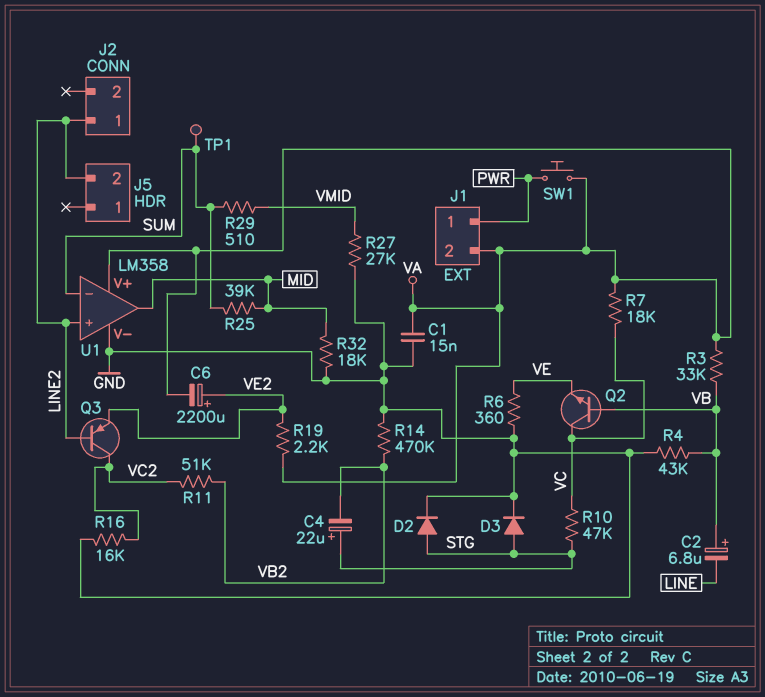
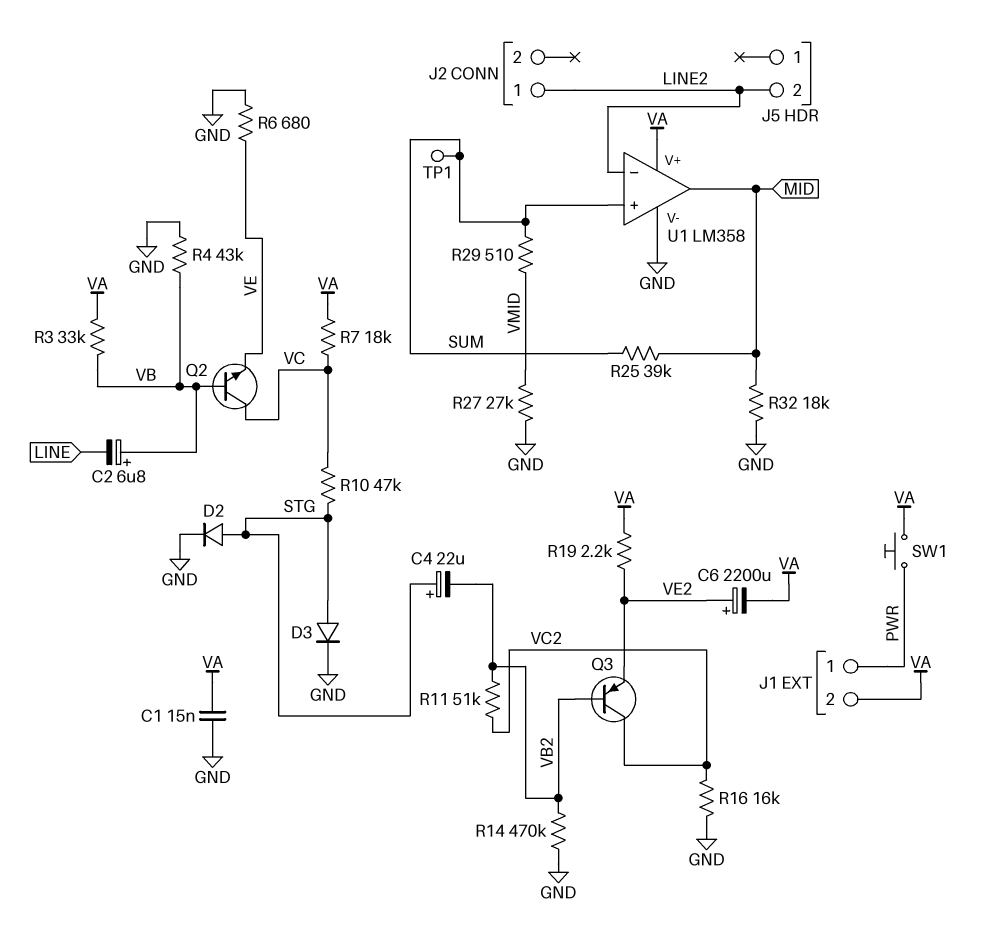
Q3: PNP (B LINE2, C VC2, E VE2) -> PNP (B VB2, C VC2, E VE2)
R6: 360 (GND, VE) -> 680 (GND, VE)
U1 pin in+: LINE2 -> SUM
U1 pin in-: SUM -> LINE2

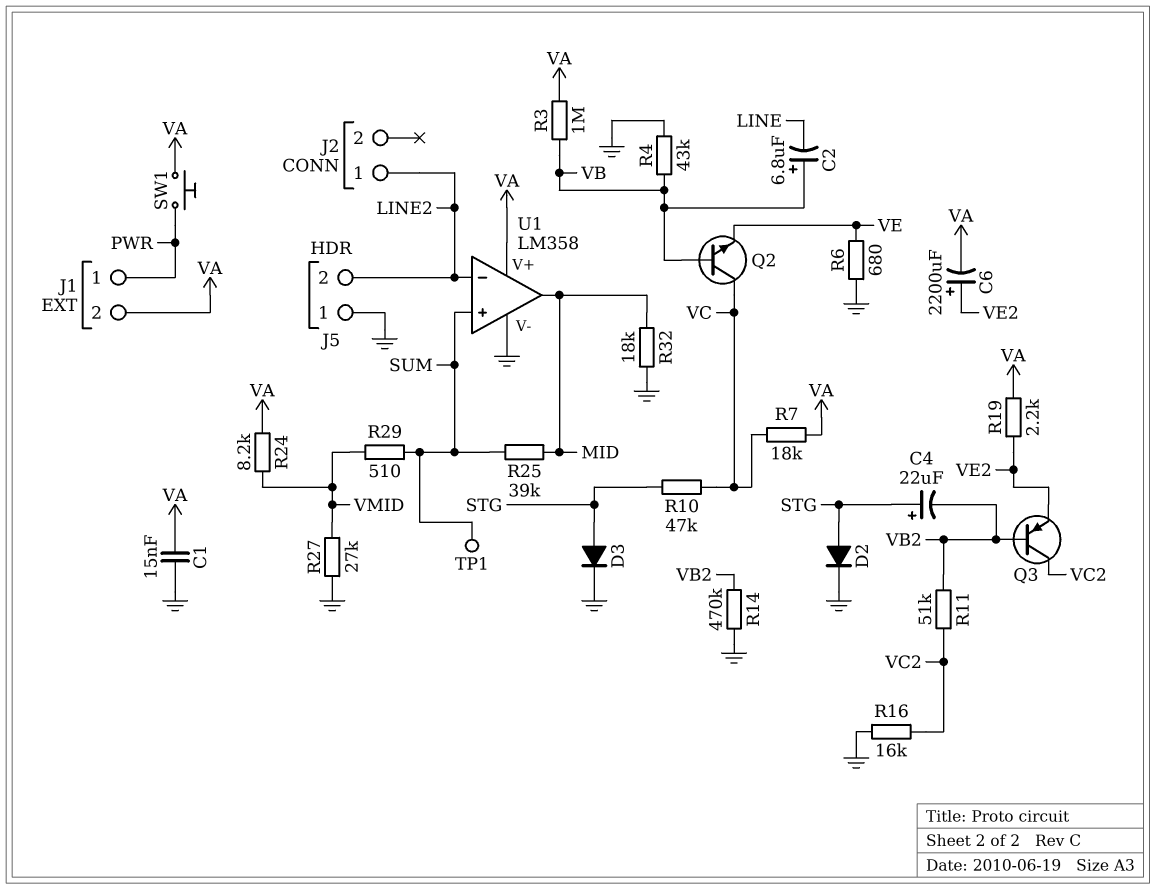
J5 pin 1: none -> GND
R3: 33k (VA, VB) -> 1M (VA, VB)
R24: none -> 8.2k (VA, VMID)

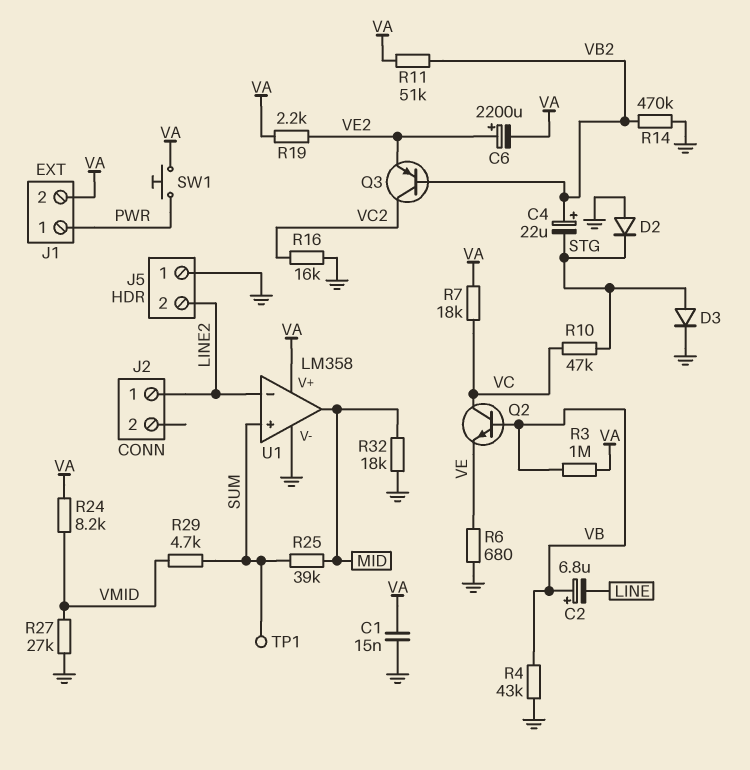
C4: 22uF (plus STG, minus VB2) -> 22uF (plus VB2, minus STG)
D2: diode (A STG, K GND) -> diode (A GND, K STG)
R11: 51k (VB2, VC2) -> 51k (VA, VB2)
R29: 510 (SUM, VMID) -> 4.7k (SUM, VMID)

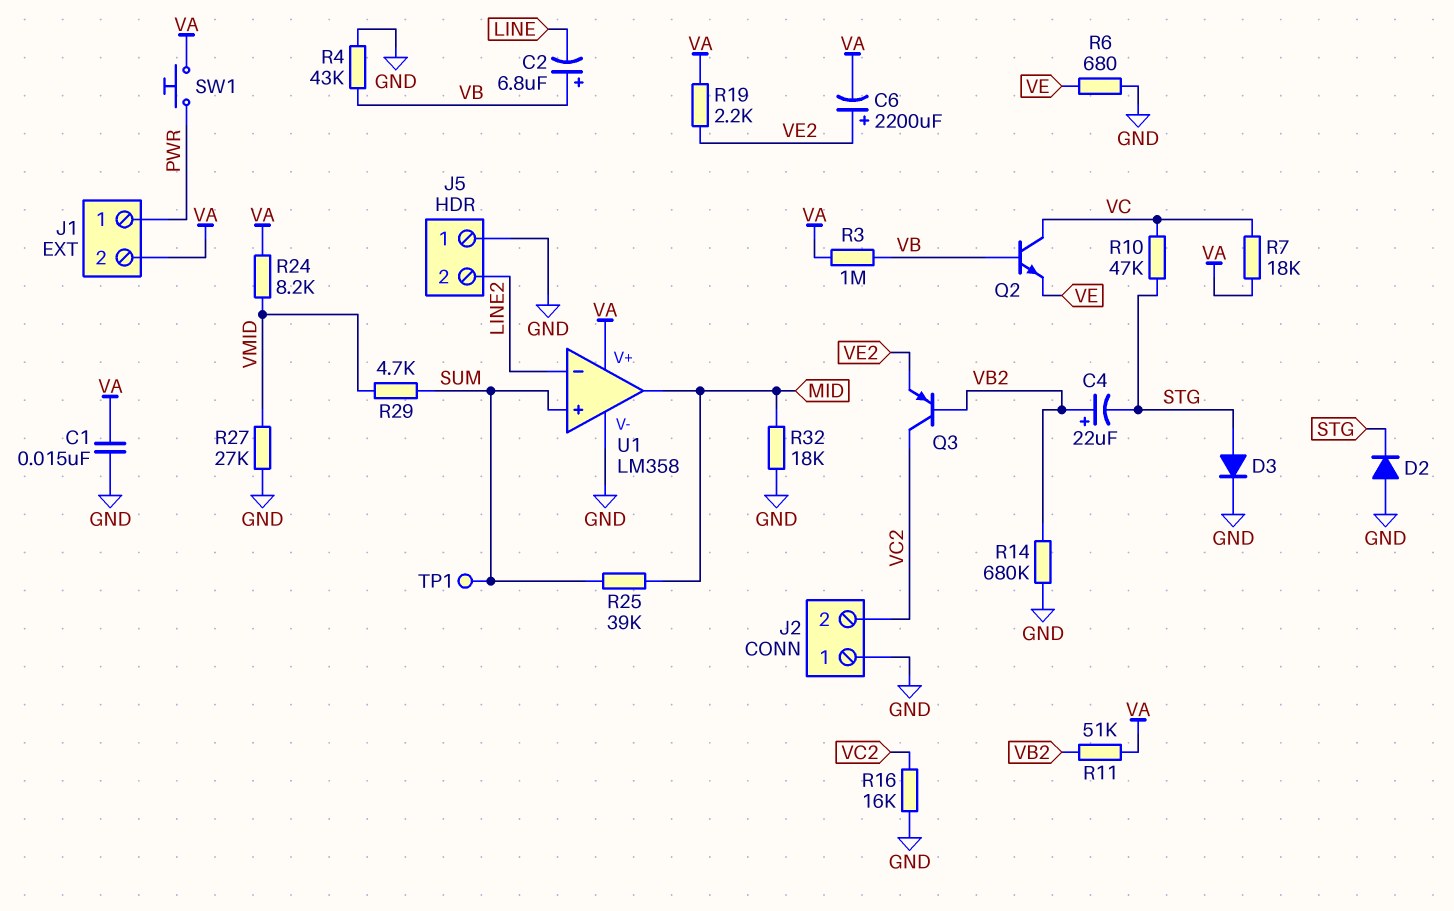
J2 pin 1: LINE2 -> GND
J2 pin 2: none -> VC2
R14: 470k (GND, VB2) -> 680k (GND, VB2)

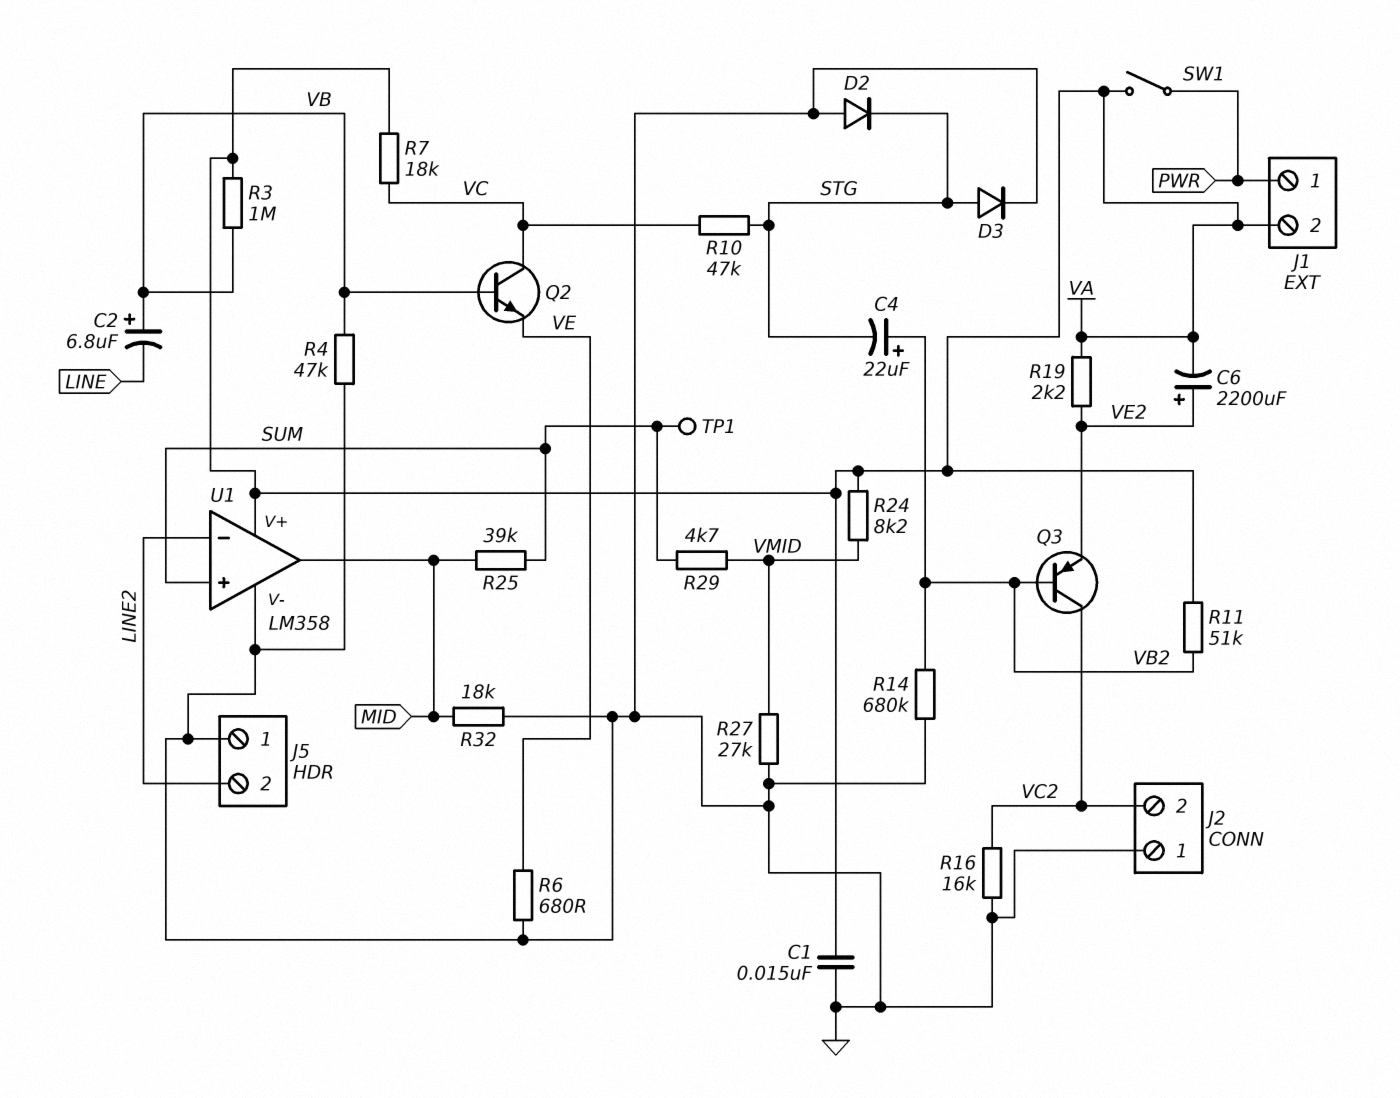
R4: 43k (GND, VB) -> 47k (GND, VB)
SW1: button (PWR, VA) -> switch (PWR, VA)

